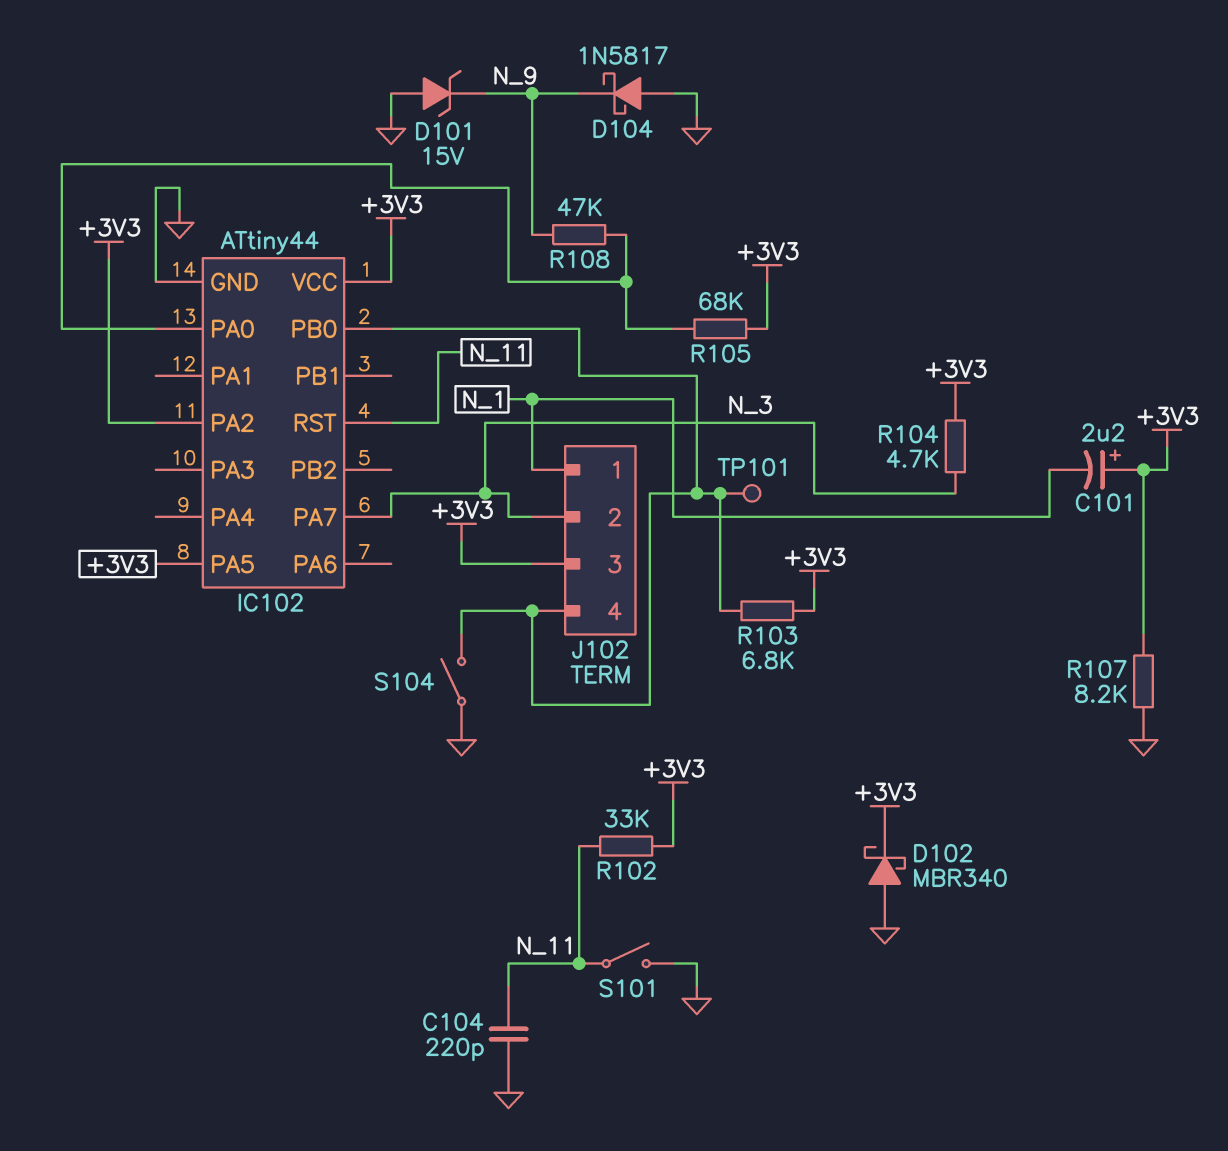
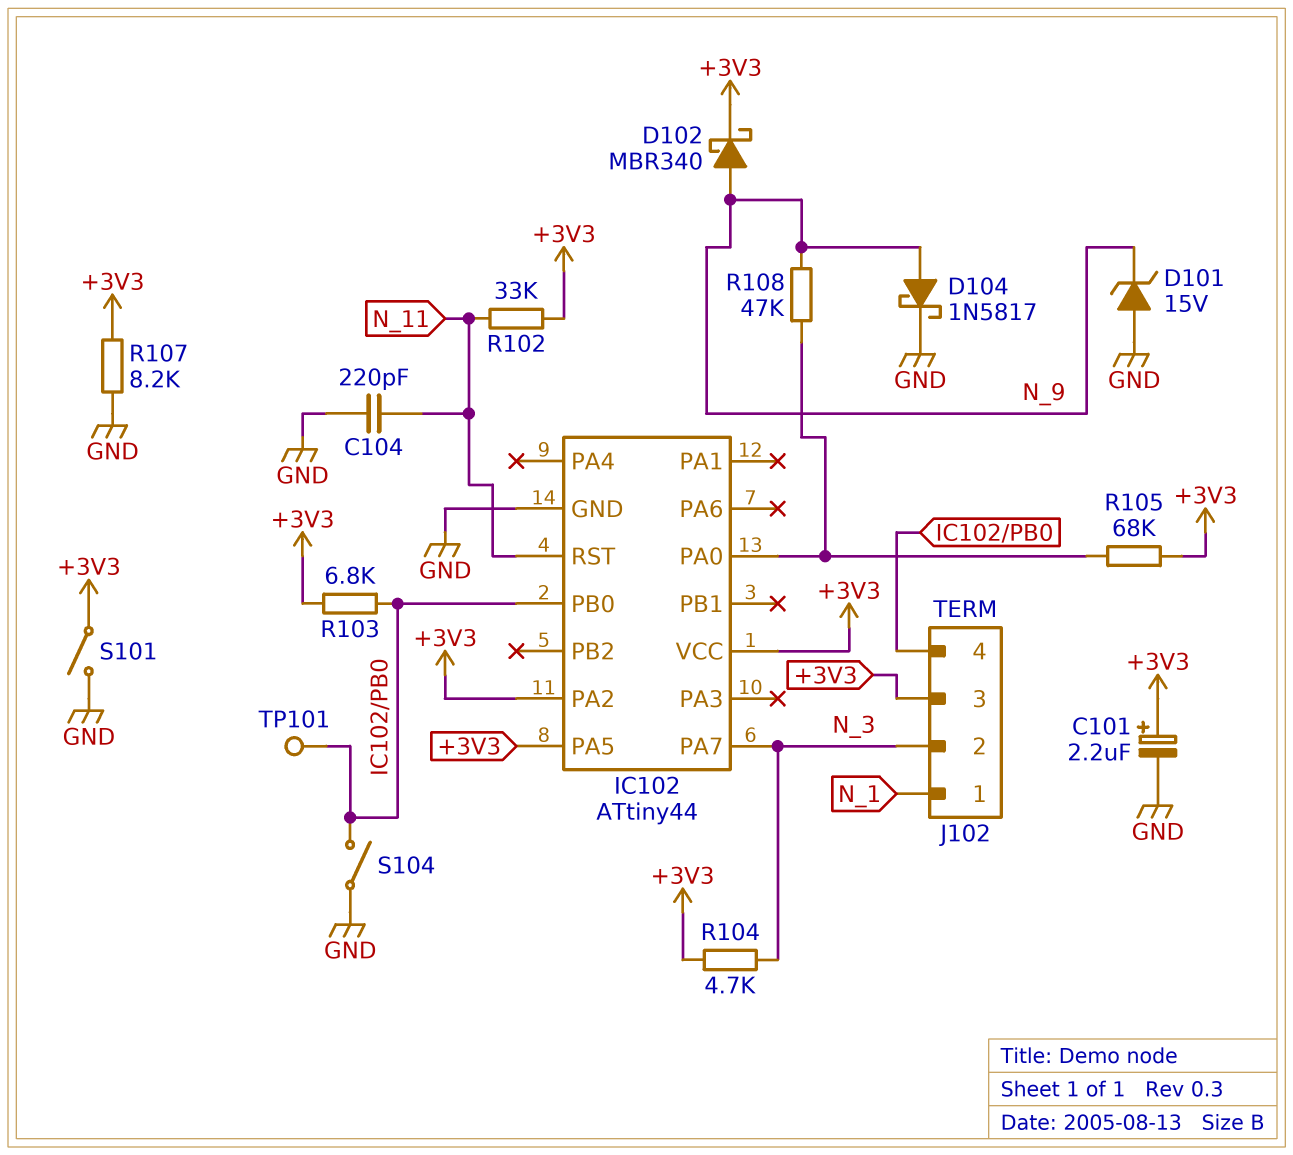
C101: 2.2uF (plus +3V3, minus N_1) -> 2.2uF (plus +3V3, minus GND)
D102: schottky MBR340 (A GND, K +3V3) -> schottky MBR340 (A N_9, K +3V3)
D104: schottky 1N5817 (A GND, K N_9) -> schottky 1N5817 (A N_9, K GND)
S101: switch (GND, N_11) -> switch (+3V3, GND)

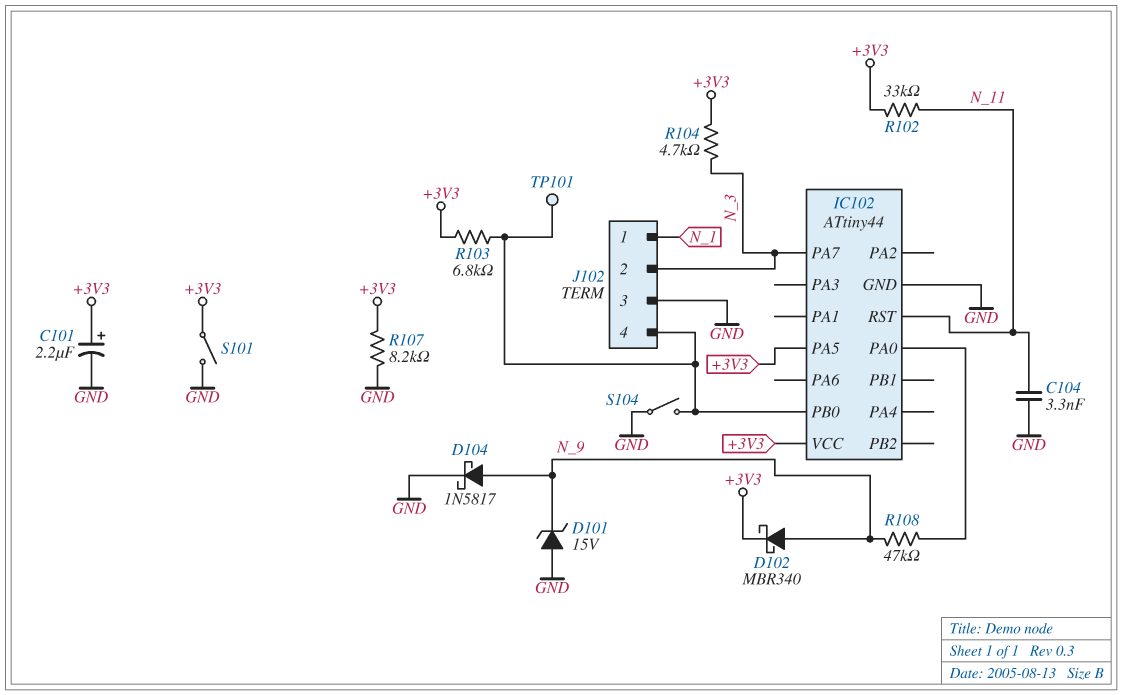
C104: 220pF (GND, N_11) -> 3.3nF (GND, N_11)
IC102 pin PA2: +3V3 -> none
J102 pin 3: +3V3 -> GND
R105: 68k (+3V3, IC102/PA0) -> none

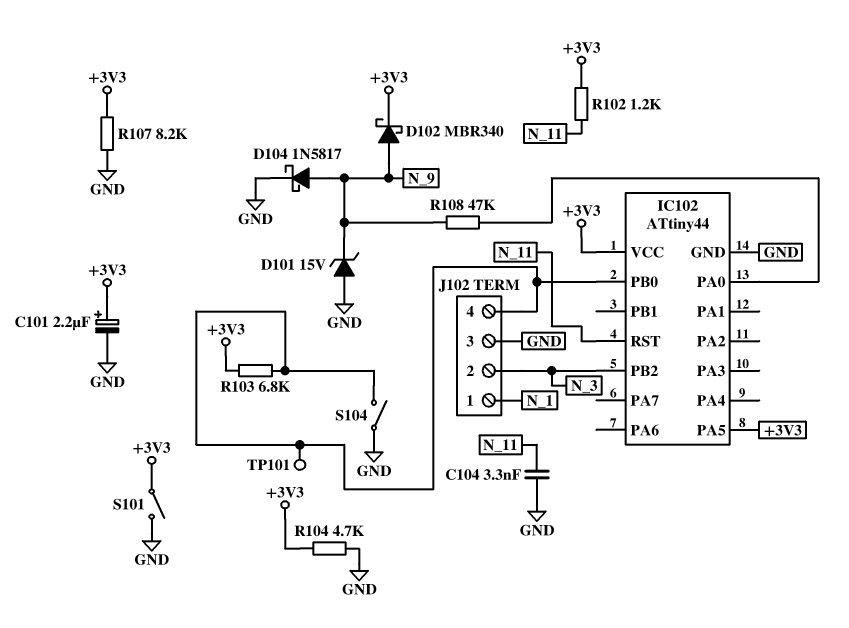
IC102 pin PA7: N_3 -> none
IC102 pin PB2: none -> N_3
R102: 33k (+3V3, N_11) -> 1.2k (+3V3, N_11)
R104: 4.7k (+3V3, N_3) -> 4.7k (+3V3, GND)

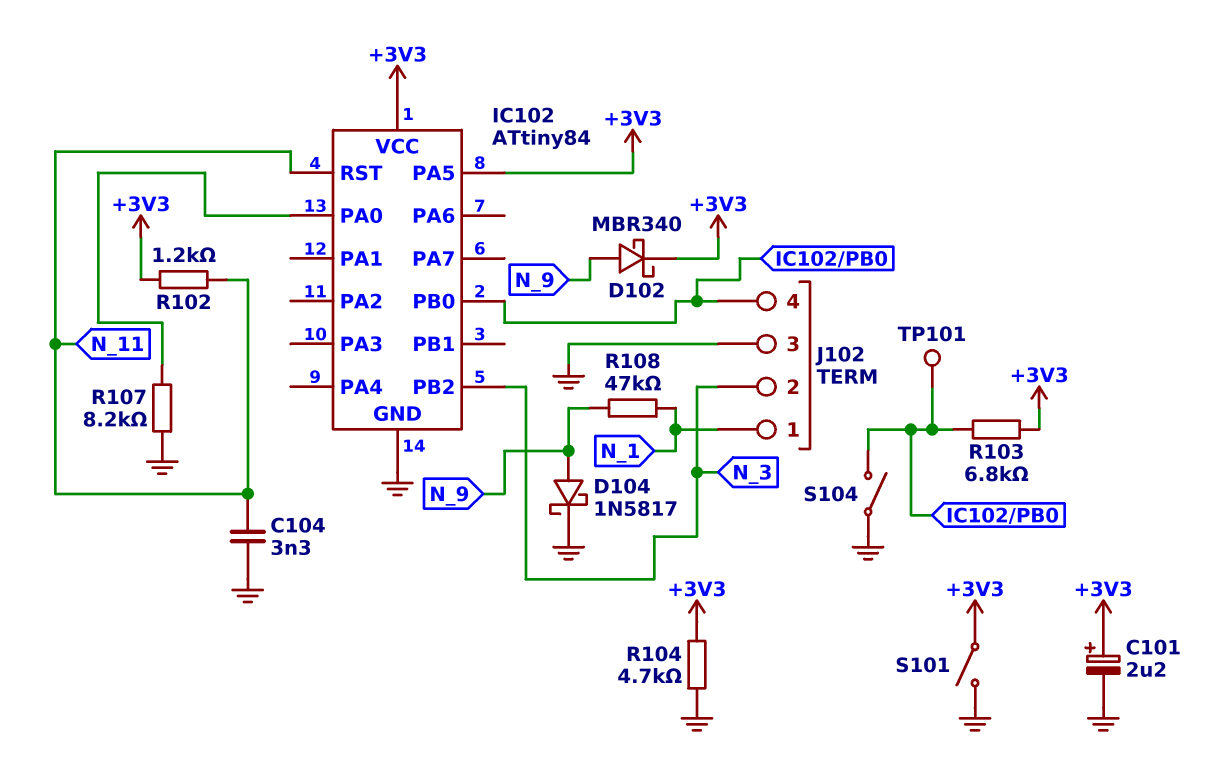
D101: zener 15V (A GND, K N_9) -> none
IC102: ATtiny44 -> ATtiny84
R107: 8.2k (+3V3, GND) -> 8.2k (GND, IC102/PA0)
R108: 47k (IC102/PA0, N_9) -> 47k (N_1, N_9)

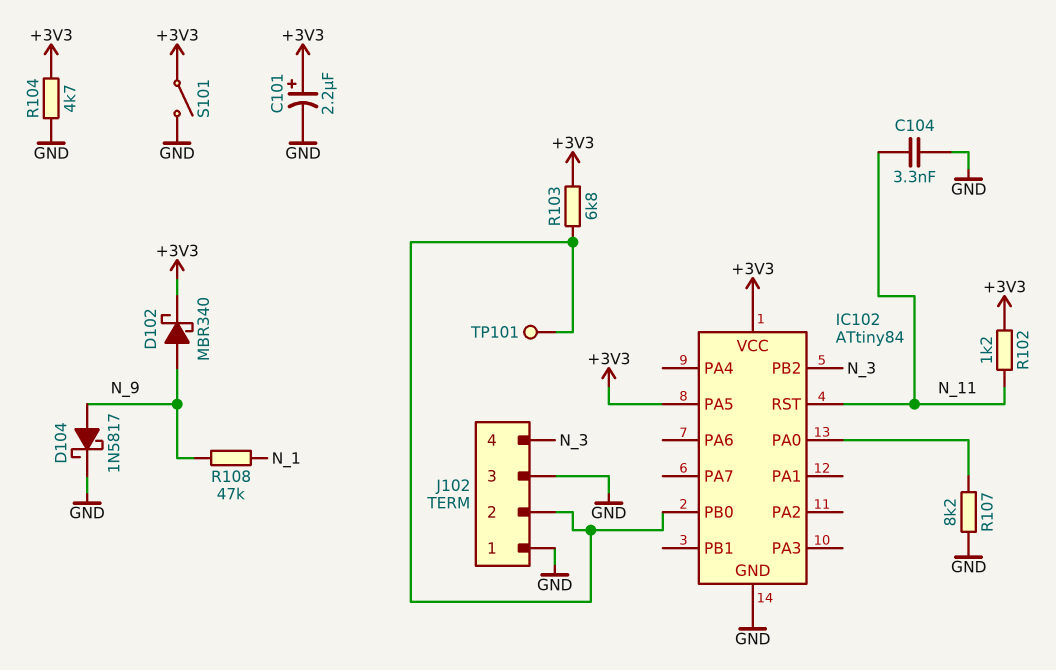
J102 pin 1: N_1 -> GND
J102 pin 2: N_3 -> IC102/PB0
J102 pin 4: IC102/PB0 -> N_3
S104: switch (GND, IC102/PB0) -> none

